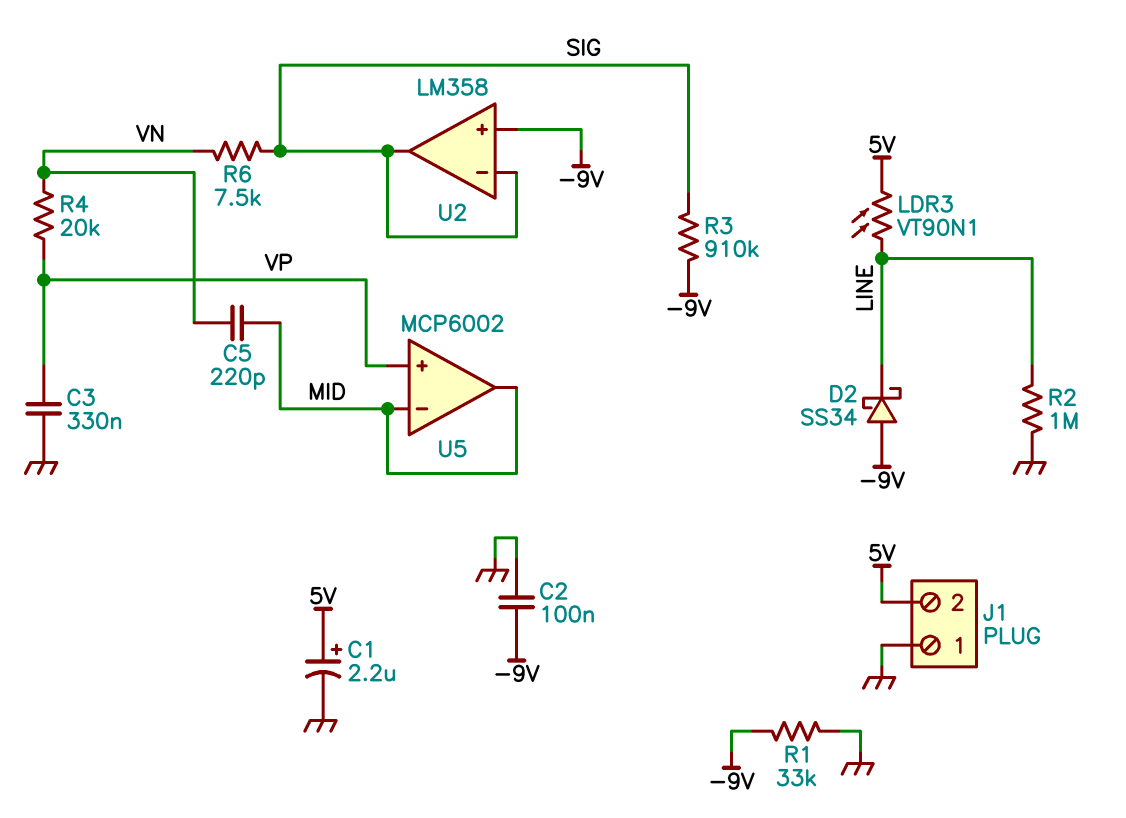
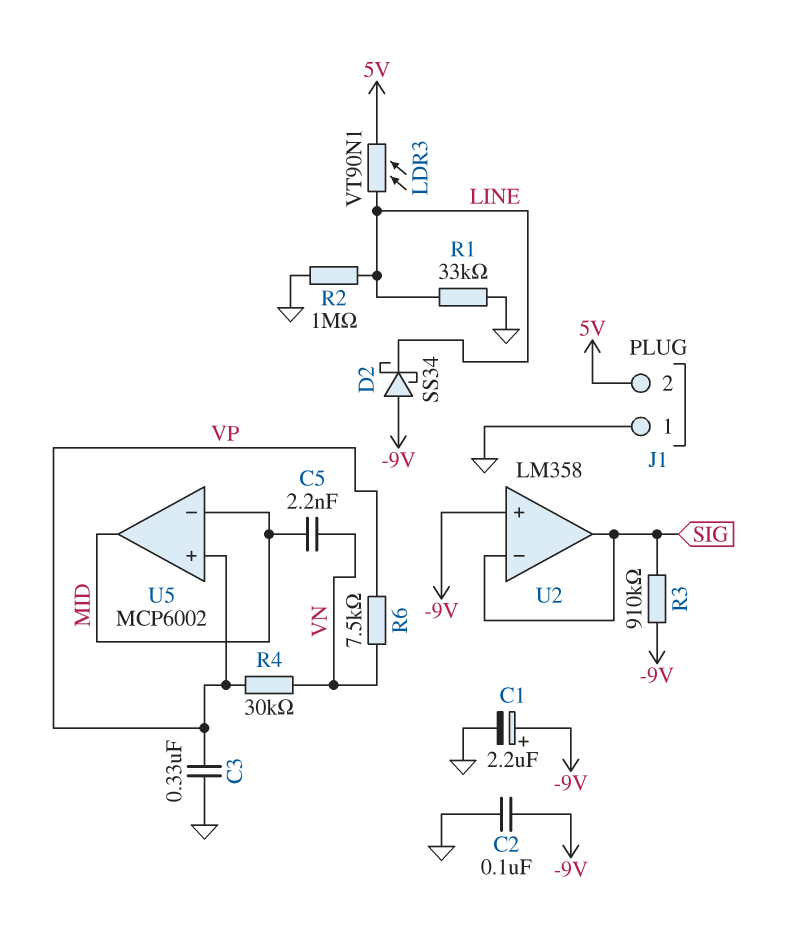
C1: 2.2uF (plus 5V, minus GND) -> 2.2uF (plus -9V, minus GND)
C5: 220pF (MID, VN) -> 2.2nF (MID, VN)
R1: 33k (-9V, GND) -> 33k (GND, LINE)
R4: 20k (VN, VP) -> 30k (VN, VP)
R6: 7.5k (SIG, VN) -> 7.5k (VN, VP)

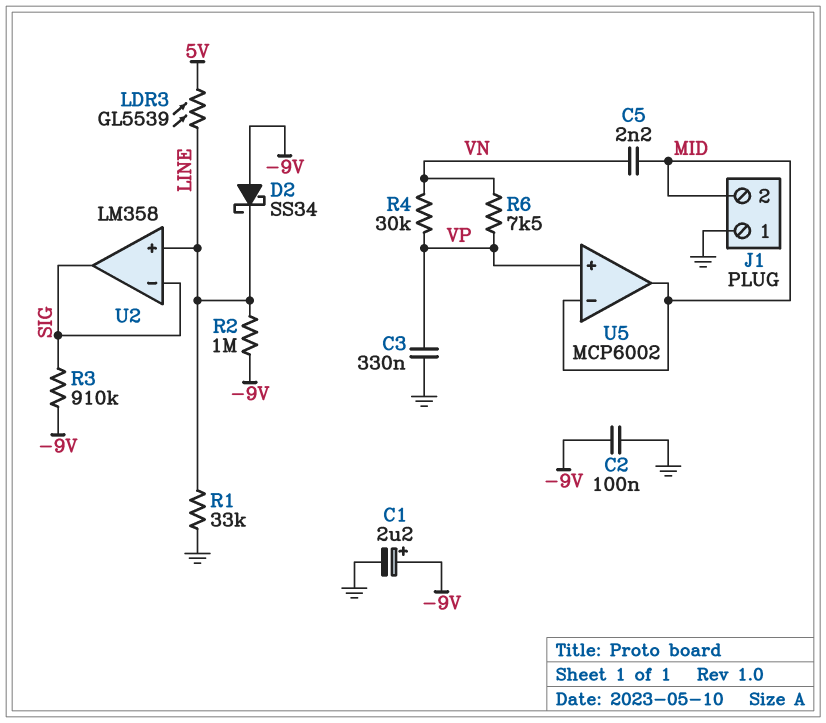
J1 pin 2: 5V -> MID
LDR3: VT90N1 (5V, LINE) -> GL5539 (5V, LINE)
R2: 1M (GND, LINE) -> 1M (-9V, LINE)
U2 pin in+: -9V -> LINE

